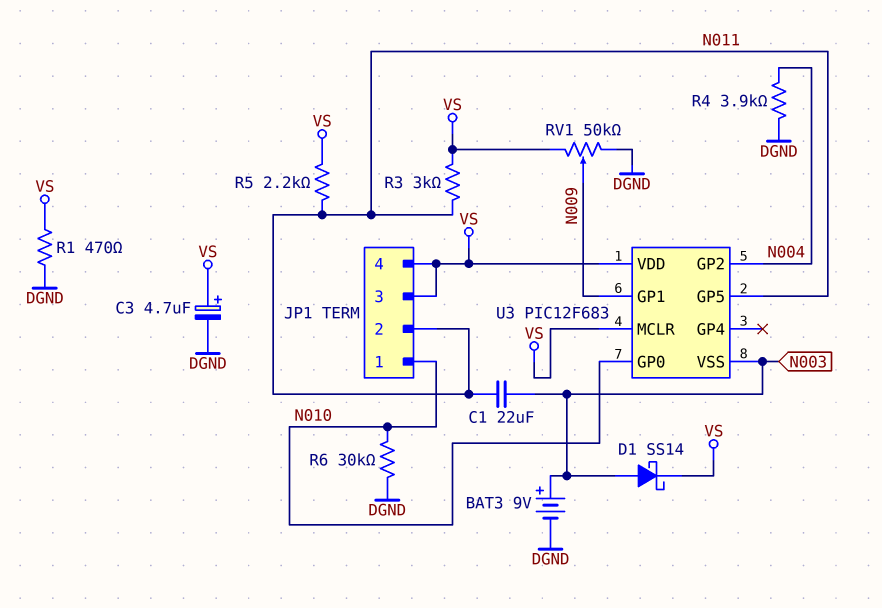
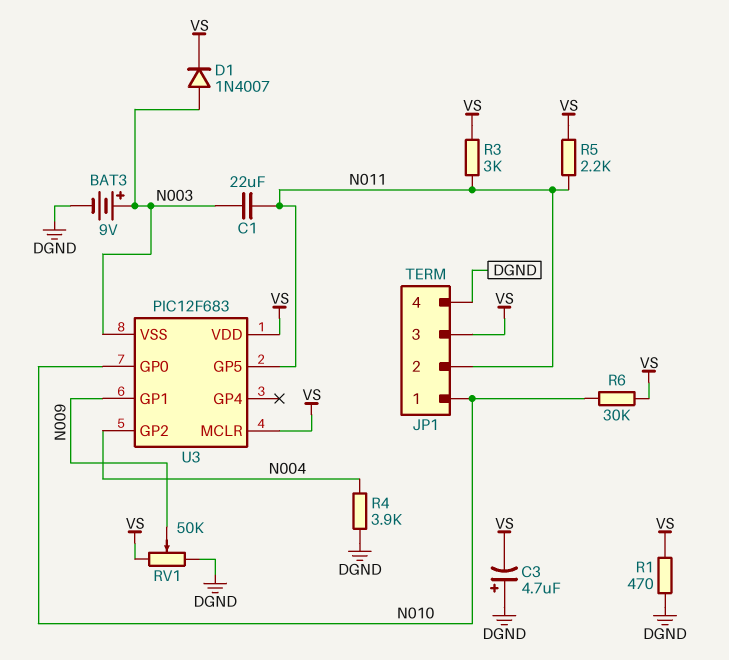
C3: 4.7uF (plus VS, minus DGND) -> 4.7uF (plus DGND, minus VS)
D1: schottky SS14 (A N003, K VS) -> diode 1N4007 (A N003, K VS)
JP1 pin 4: VS -> DGND
R6: 30k (DGND, N010) -> 30k (N010, VS)

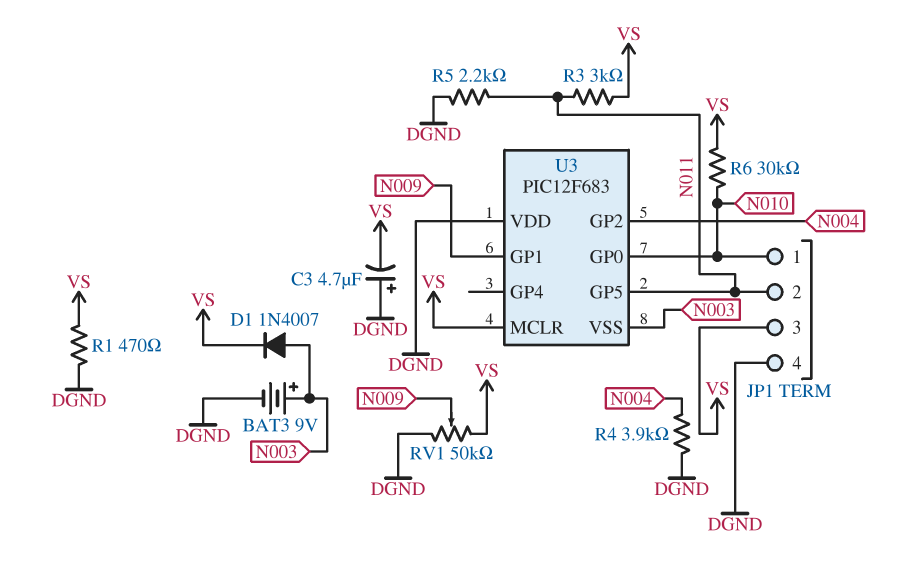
C1: 22uF (N003, N011) -> none
R5: 2.2k (N011, VS) -> 2.2k (DGND, N011)
U3 pin VDD: VS -> DGND

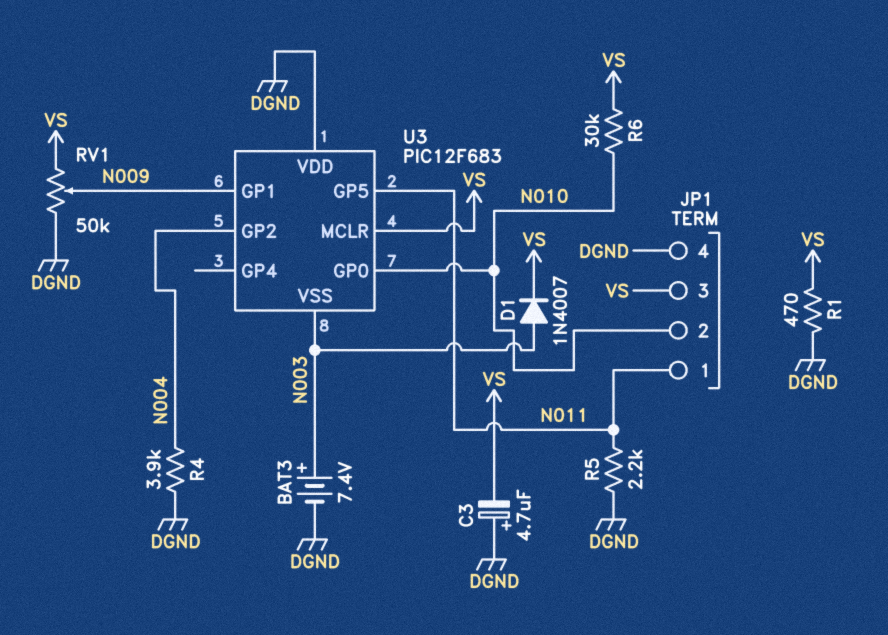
BAT3: 9V (plus N003, minus DGND) -> 7.4V (plus N003, minus DGND)
JP1 pin 1: N010 -> N011
JP1 pin 2: N011 -> N010
R3: 3k (N011, VS) -> none

